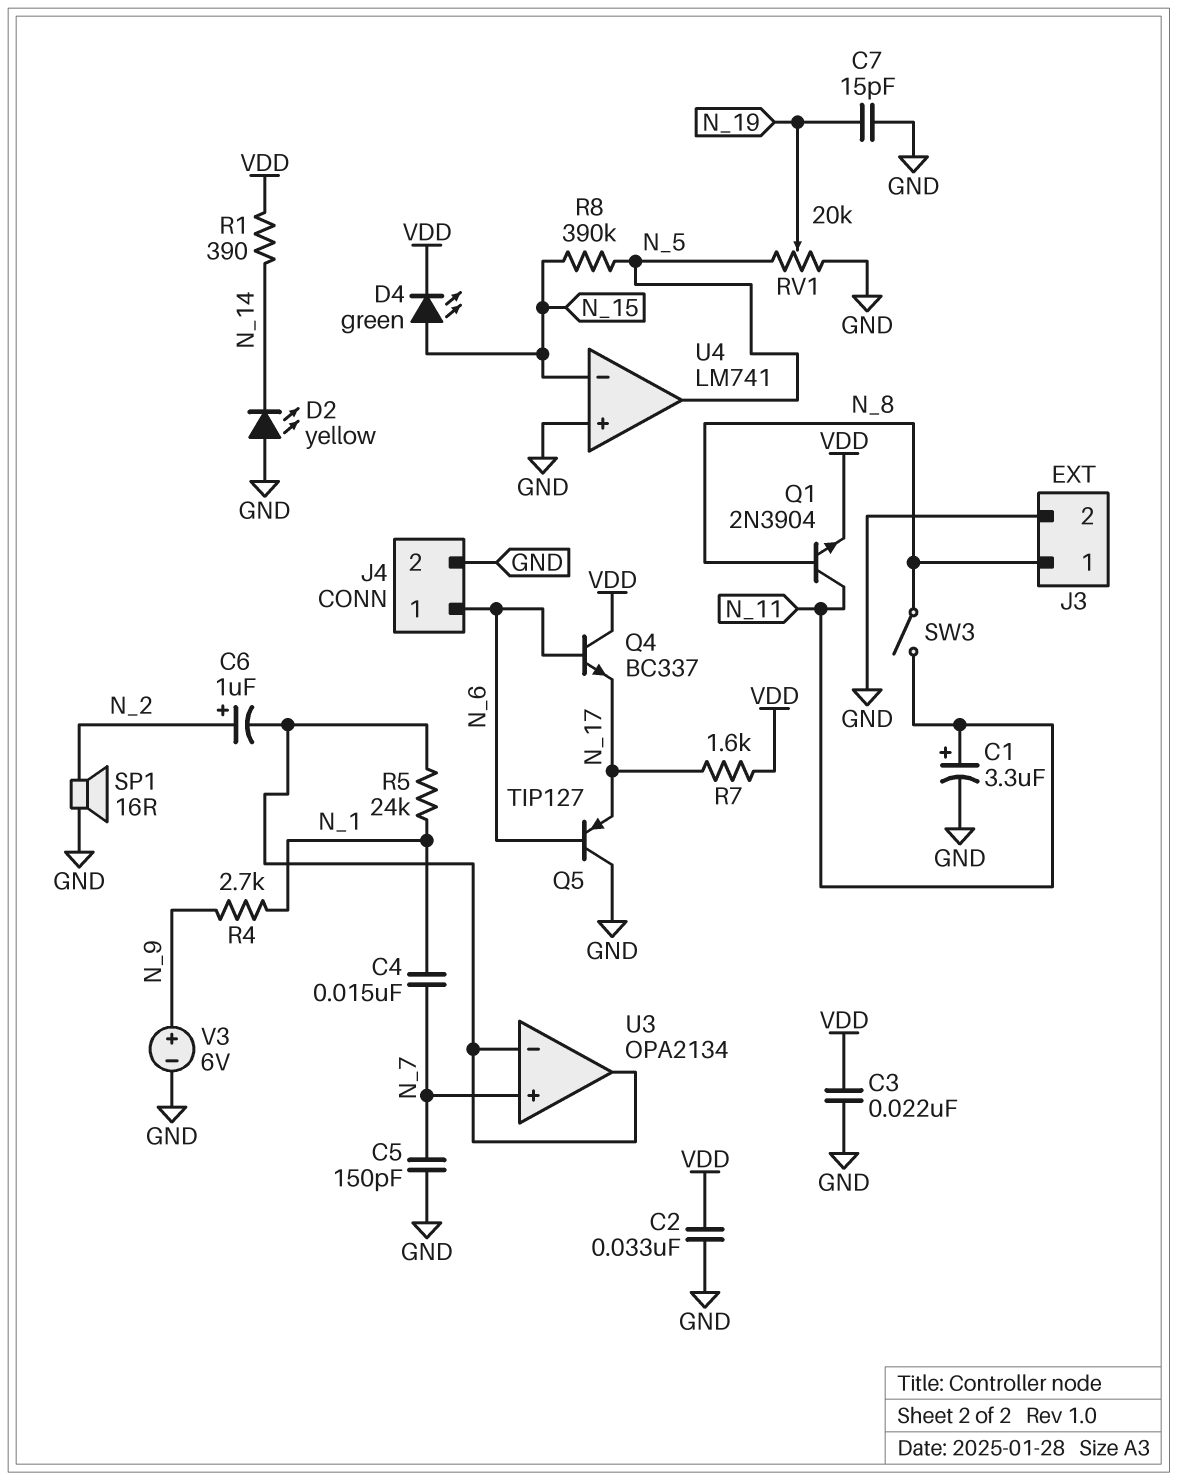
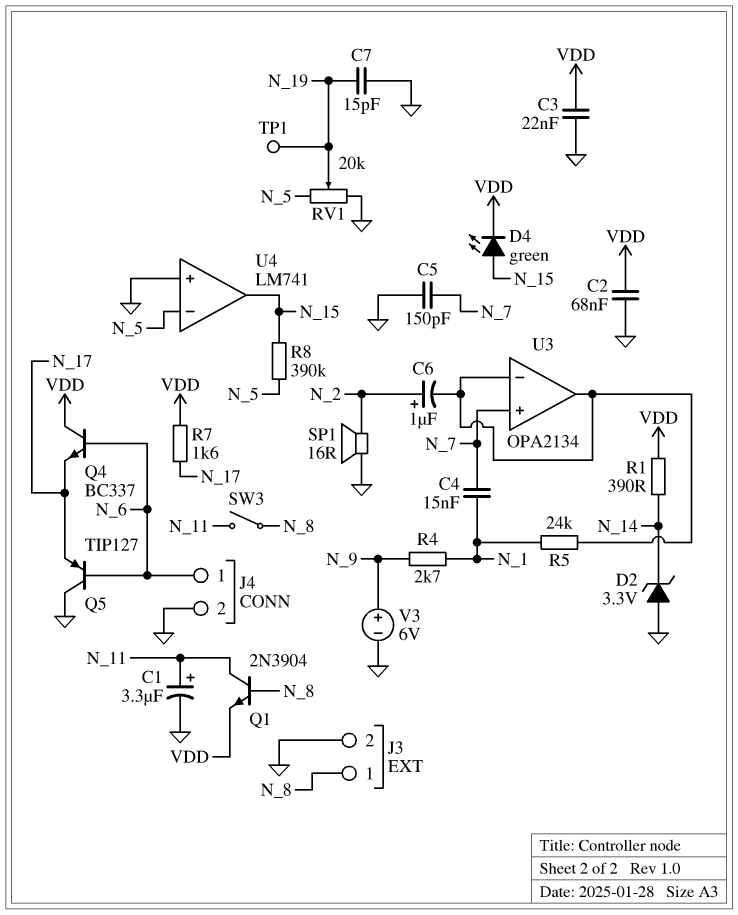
C2: 33nF (GND, VDD) -> 68nF (GND, VDD)
D2: LED yellow (A GND, K N_14) -> zener 3.3V (A GND, K N_14)
TP1: none -> test point (N_19)
U4 pin in-: N_15 -> N_5
U4 pin out: N_5 -> N_15

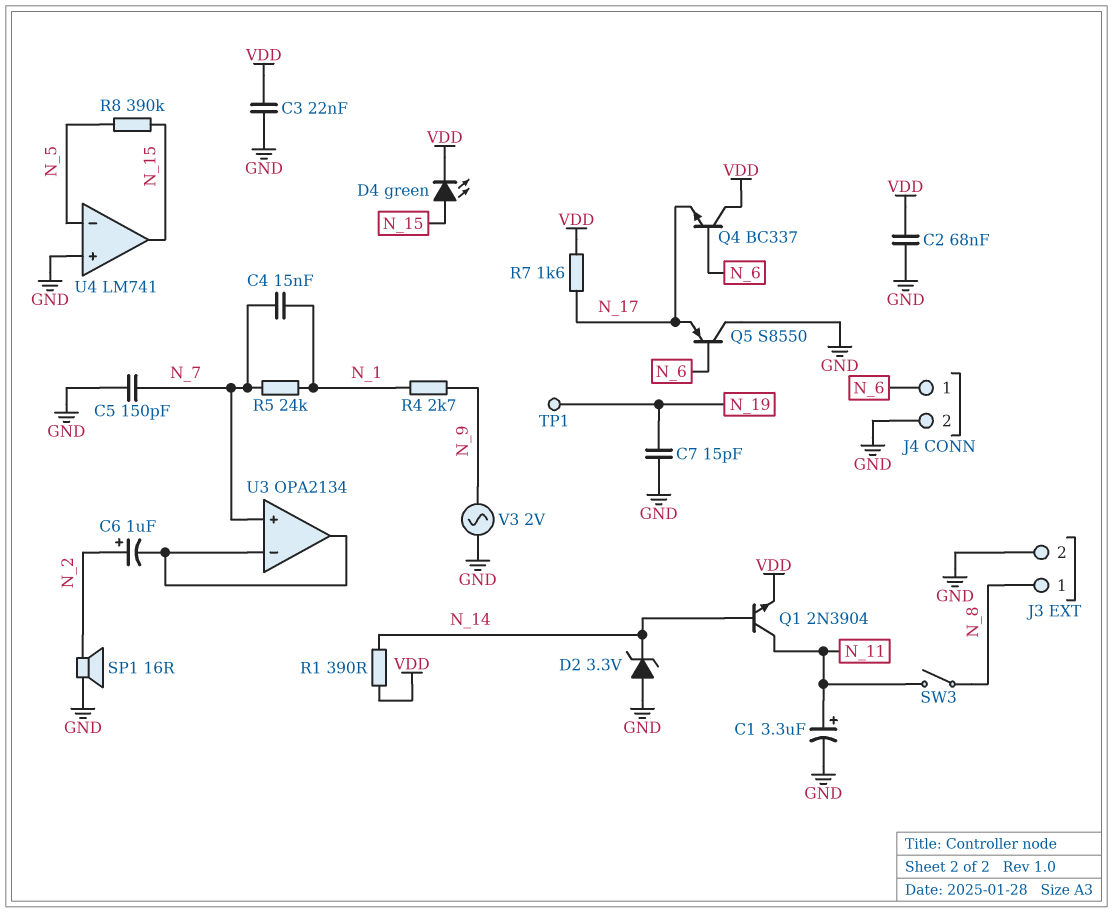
Q1: NPN 2N3904 (B N_8, C N_11, E VDD) -> NPN 2N3904 (B N_14, C N_11, E VDD)
Q5: PNP TIP127 (B N_6, C GND, E N_17) -> PNP S8550 (B N_6, C GND, E N_17)
R5: 24k (N_1, U3/in-) -> 24k (N_1, N_7)
RV1: 20k (GND, N_5, wiper N_19) -> none
V3: 6V (plus N_9, minus GND) -> AC 2V (GND, N_9)

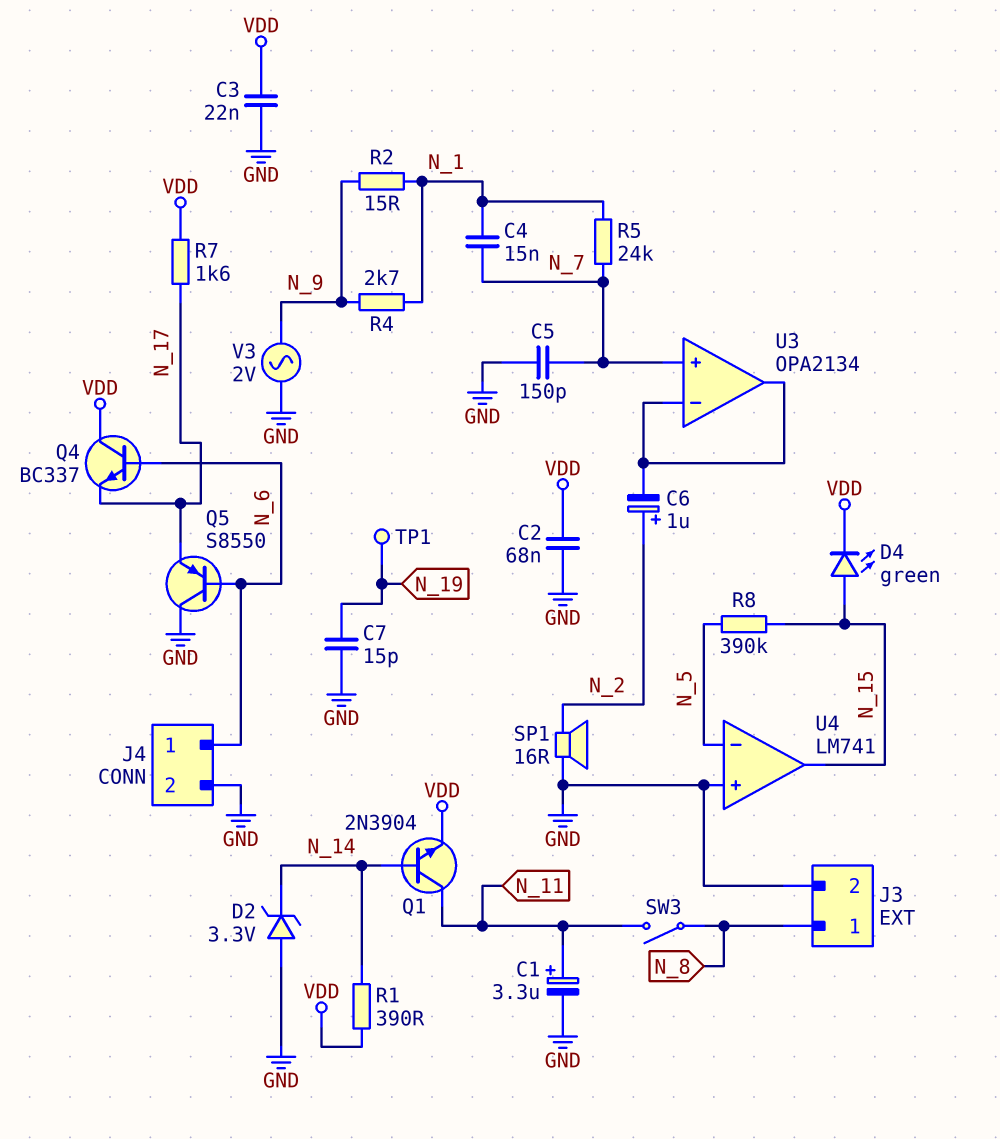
R2: none -> 15 (N_1, N_9)

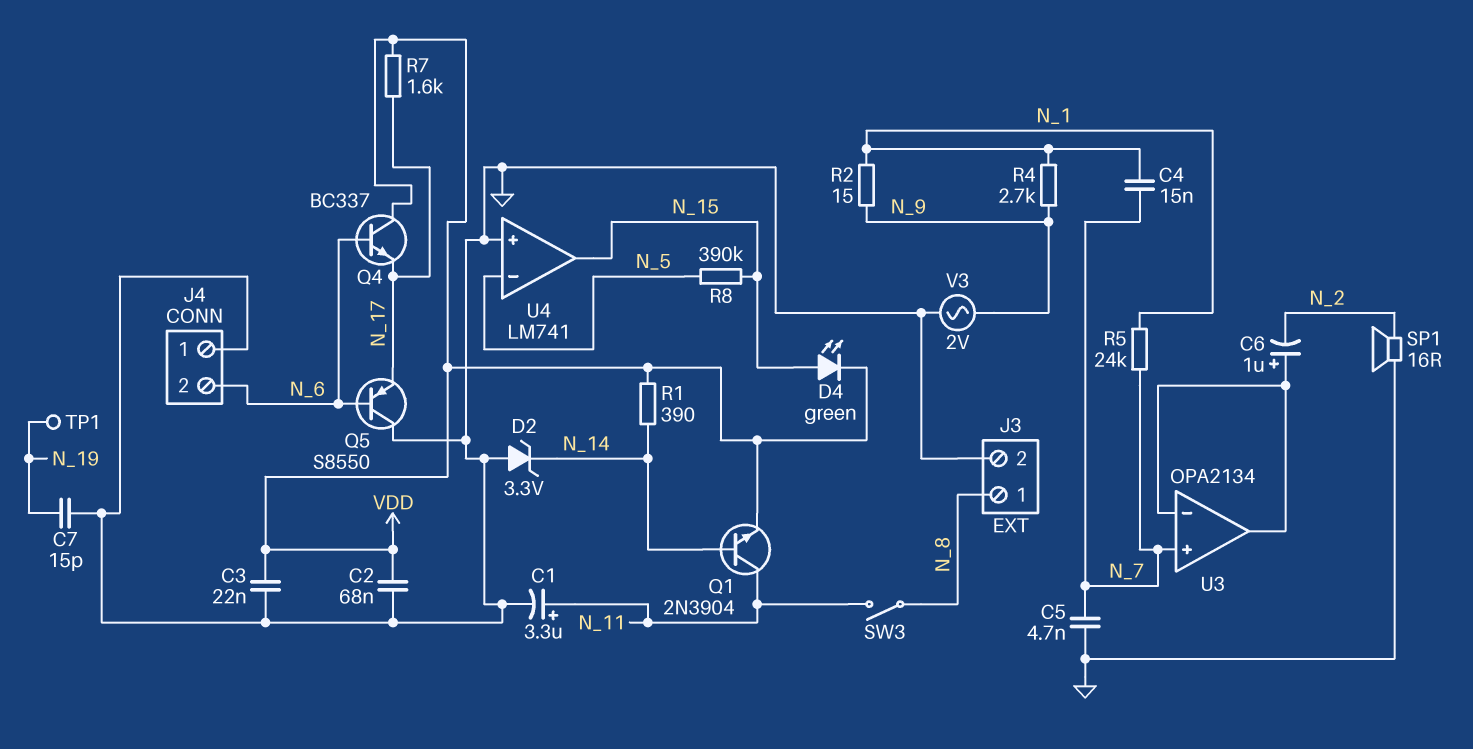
C5: 150pF (GND, N_7) -> 4.7nF (GND, N_7)
C6: 1uF (plus N_2, minus U3/in-) -> 1uF (plus U3/in-, minus N_2)
J4 pin 1: N_6 -> GND
J4 pin 2: GND -> N_6

